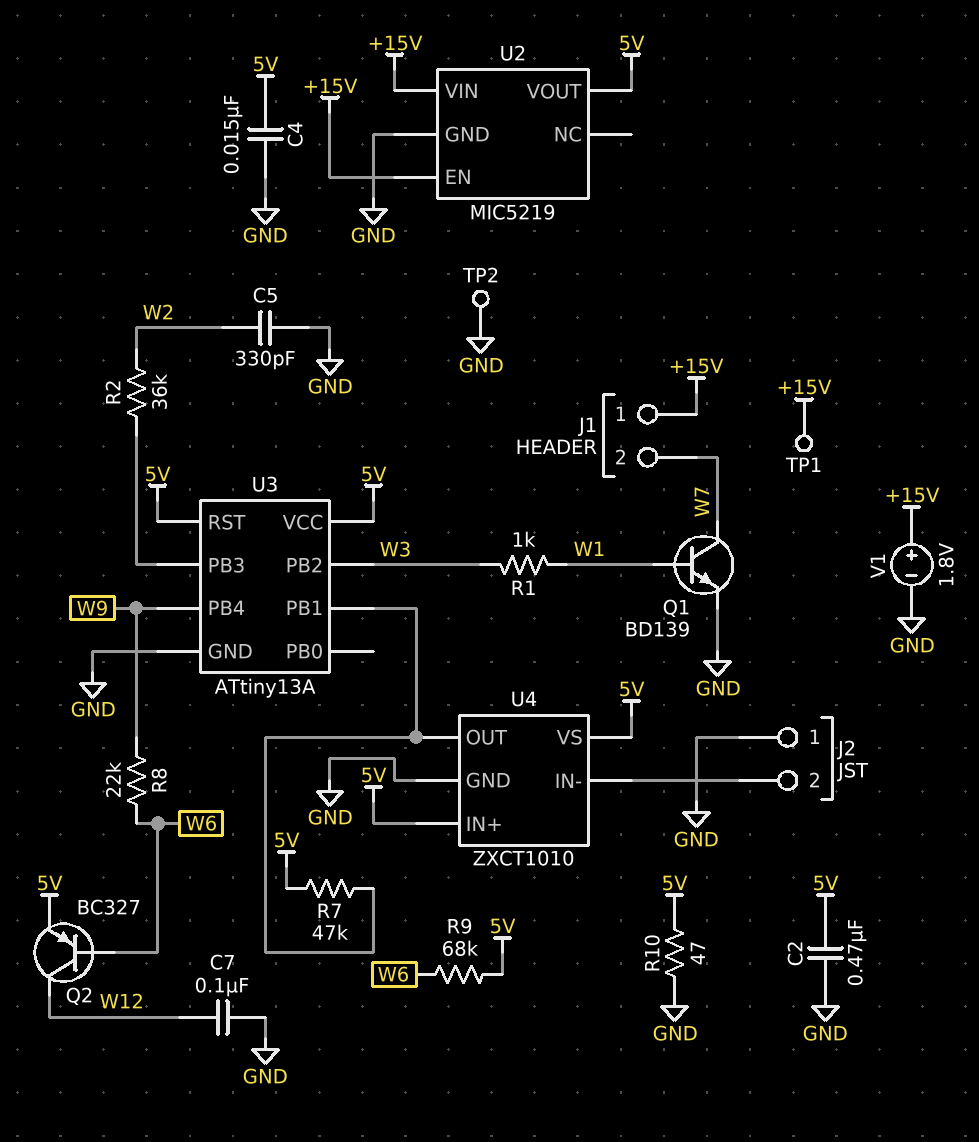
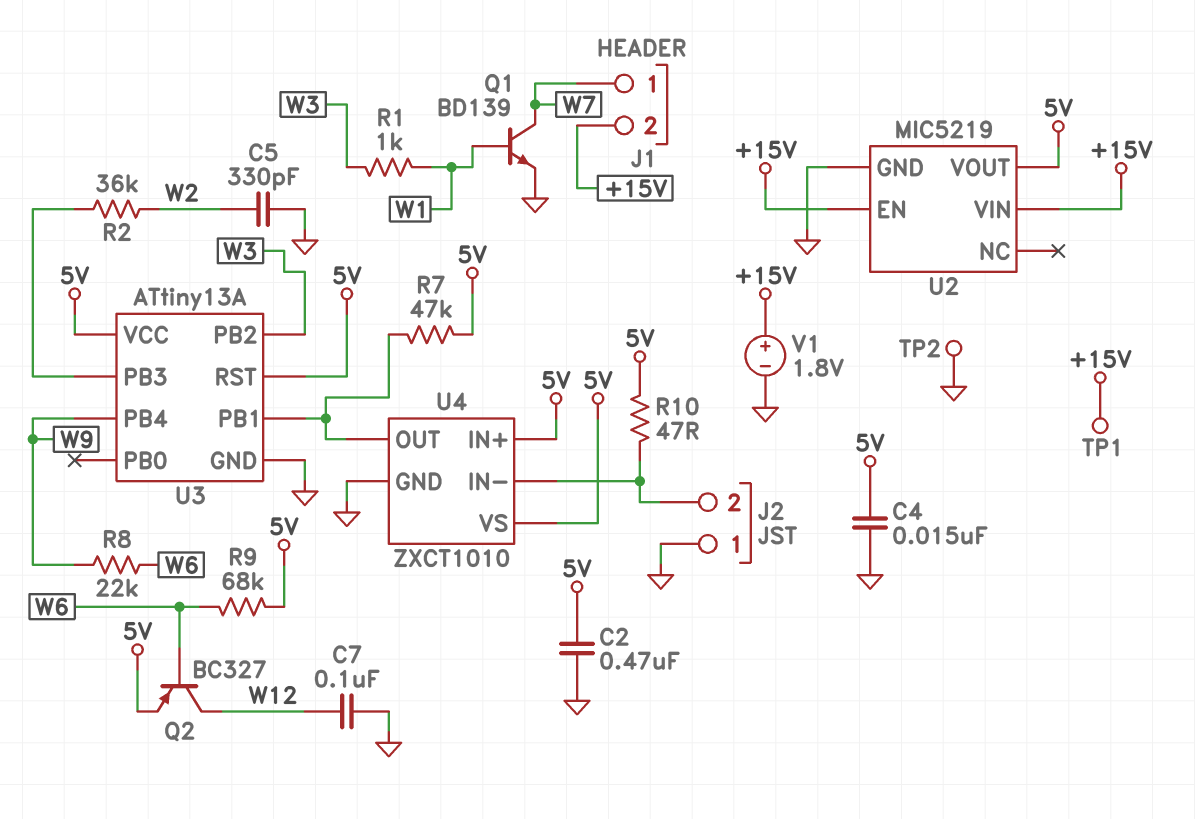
J1 pin 1: +15V -> W7
J1 pin 2: W7 -> +15V
R10: 47 (5V, GND) -> 47 (5V, J2/2)

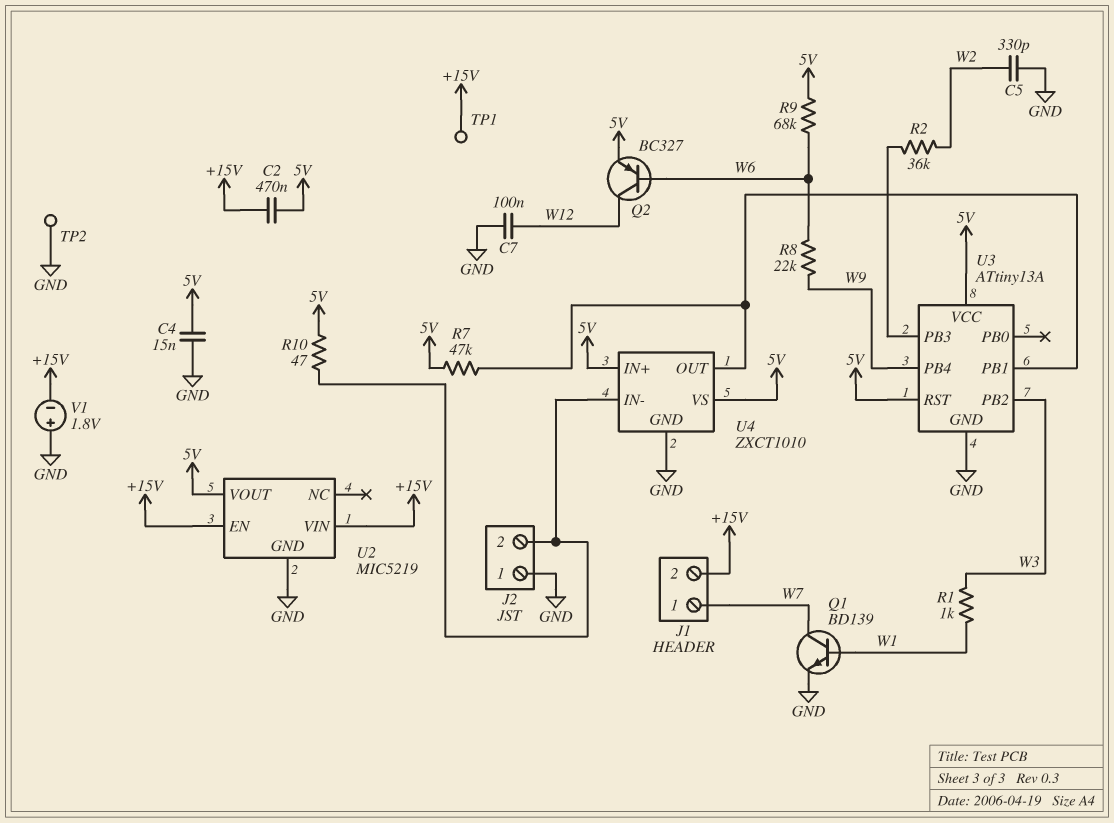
C2: 470nF (5V, GND) -> 470nF (+15V, 5V)
V1: 1.8V (plus +15V, minus GND) -> 1.8V (plus GND, minus +15V)

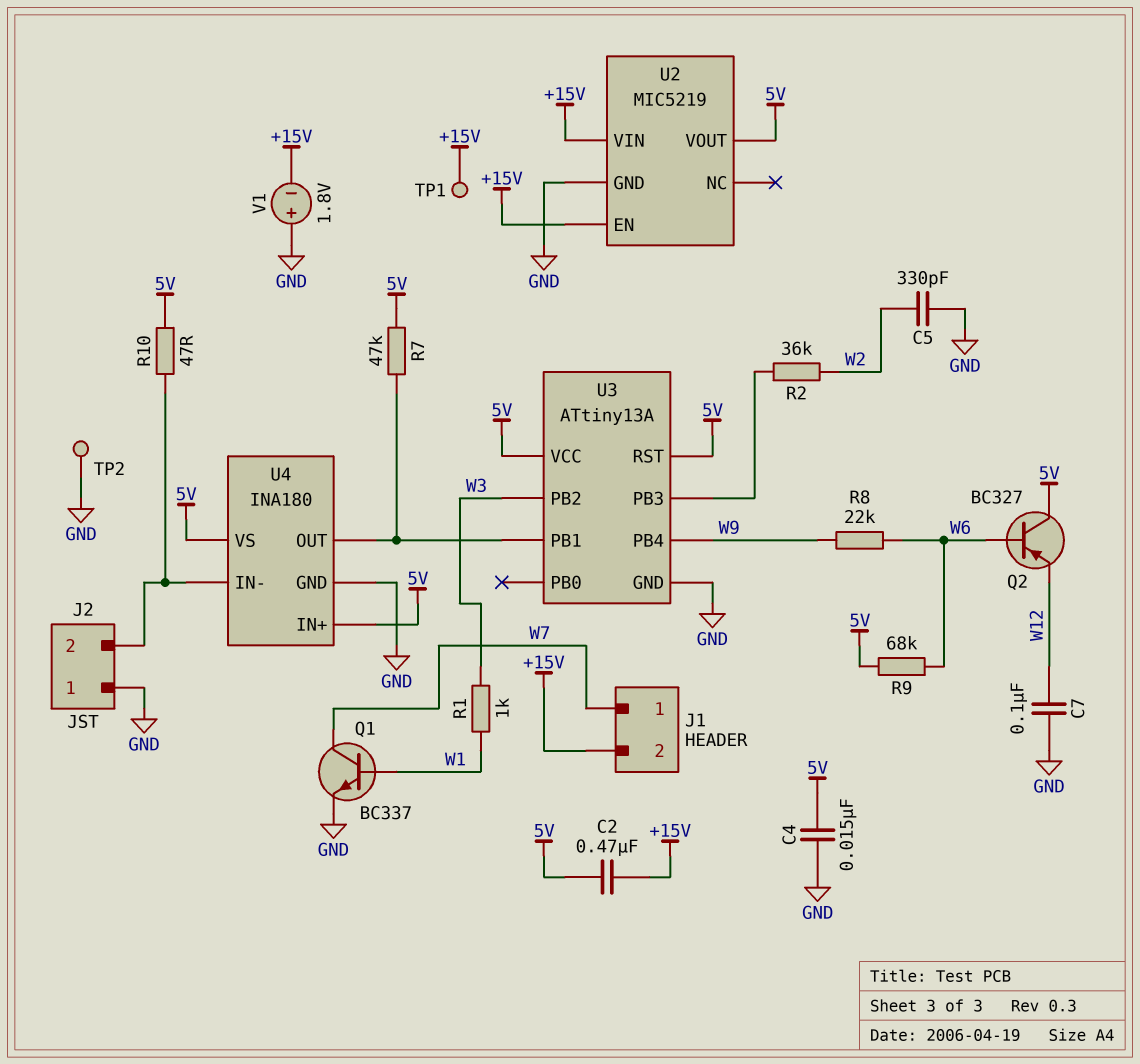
Q1: NPN BD139 (B W1, C W7, E GND) -> NPN BC337 (B W1, C W7, E GND)
Q2: PNP BC327 (B W6, C W12, E 5V) -> PNP BC327 (B W6, C 5V, E W12)
U4: ZXCT1010 -> INA180

